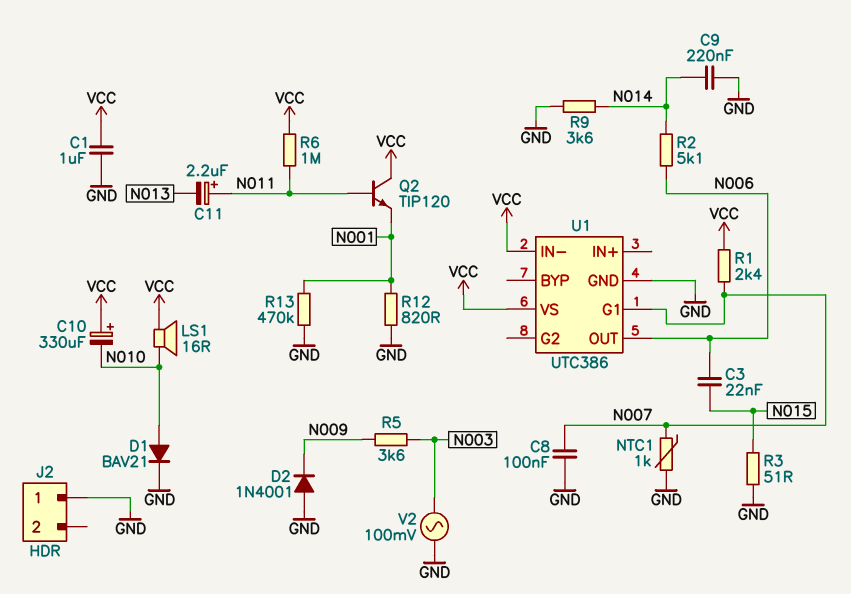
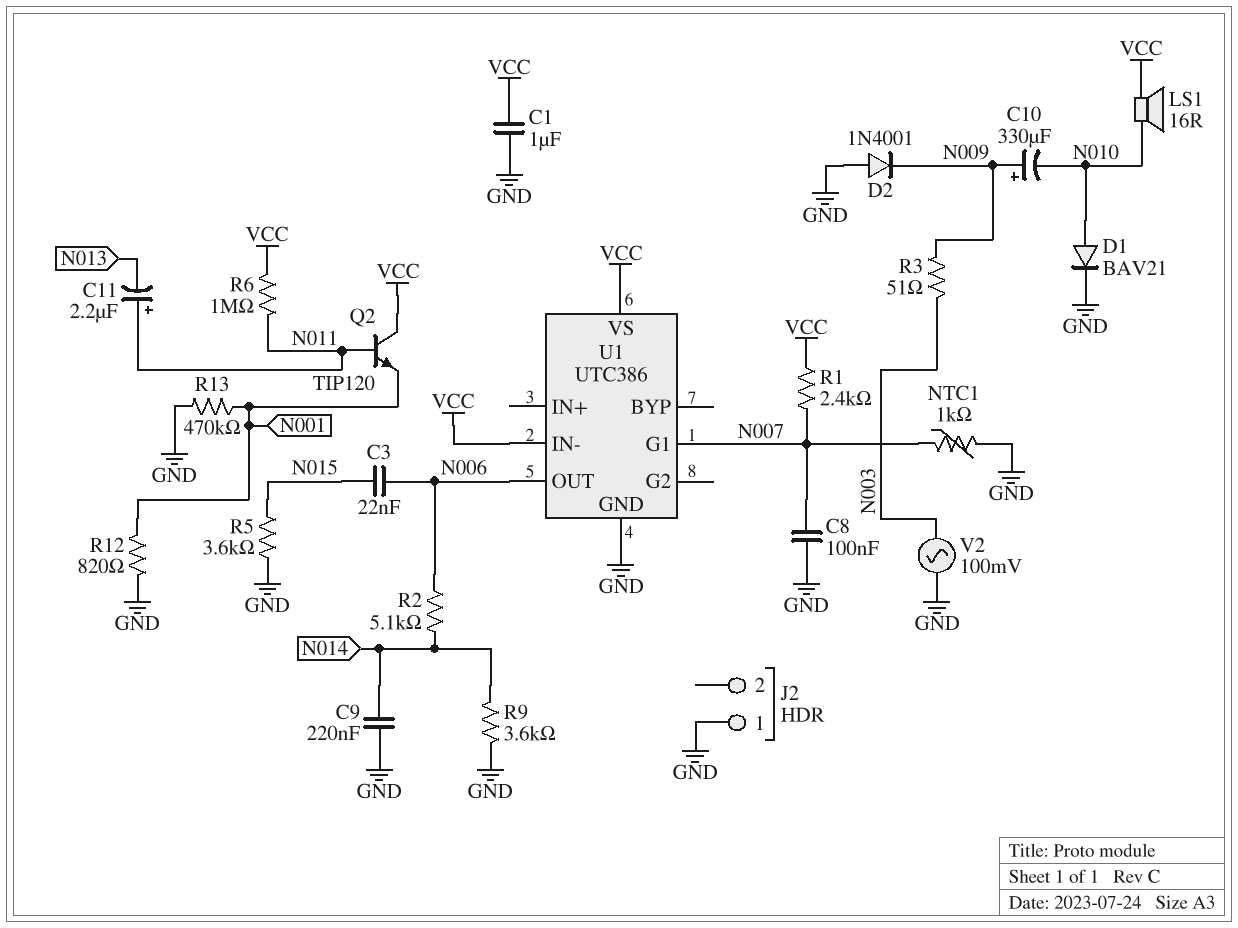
C10: 330uF (plus VCC, minus N010) -> 330uF (plus N009, minus N010)
R3: 51 (GND, N015) -> 51 (N003, N009)
R5: 3.6k (N003, N009) -> 3.6k (GND, N015)

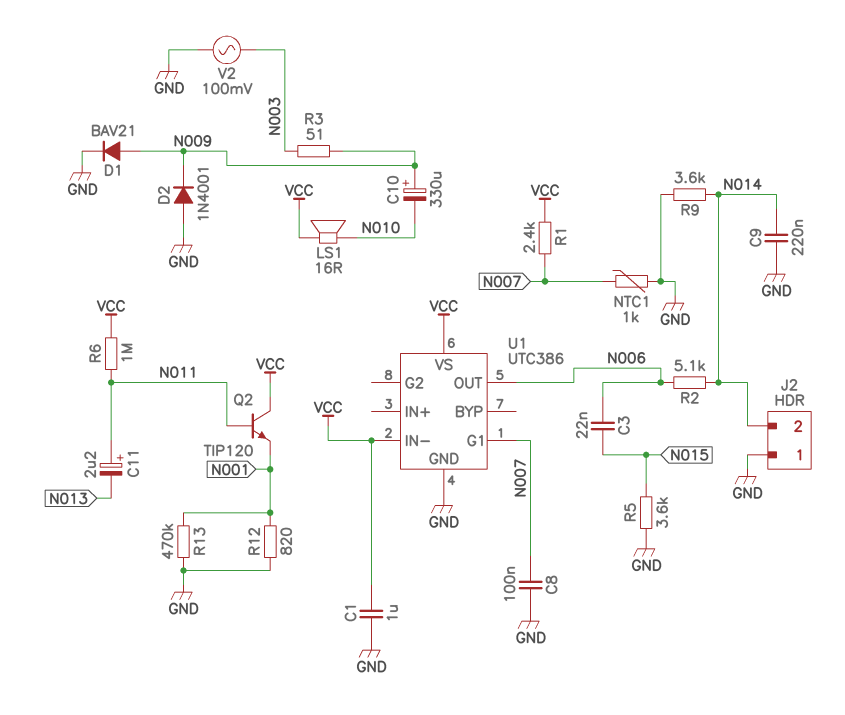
D1: diode BAV21 (A N010, K GND) -> diode BAV21 (A N009, K GND)
J2 pin 2: none -> N014

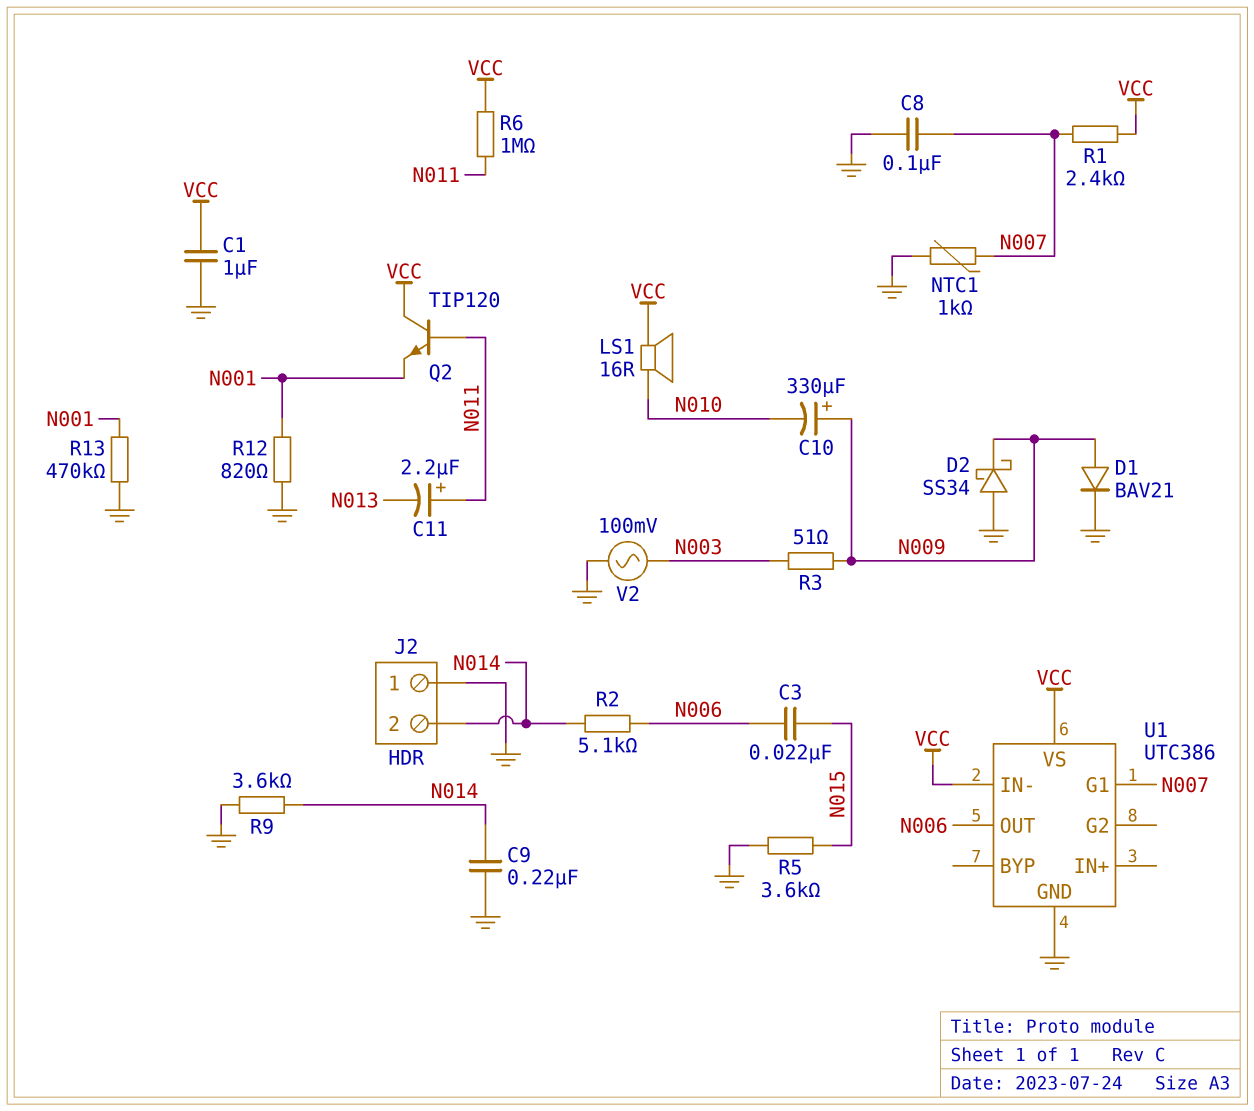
D2: diode 1N4001 (A GND, K N009) -> schottky SS34 (A GND, K N009)

